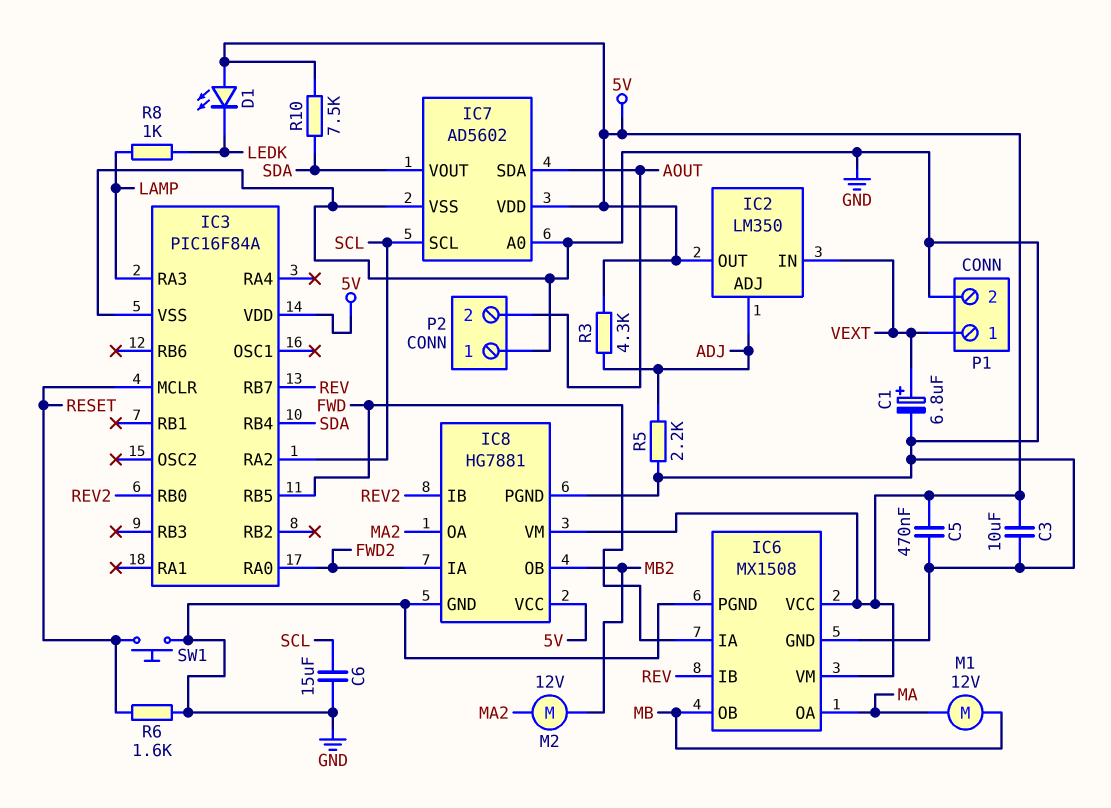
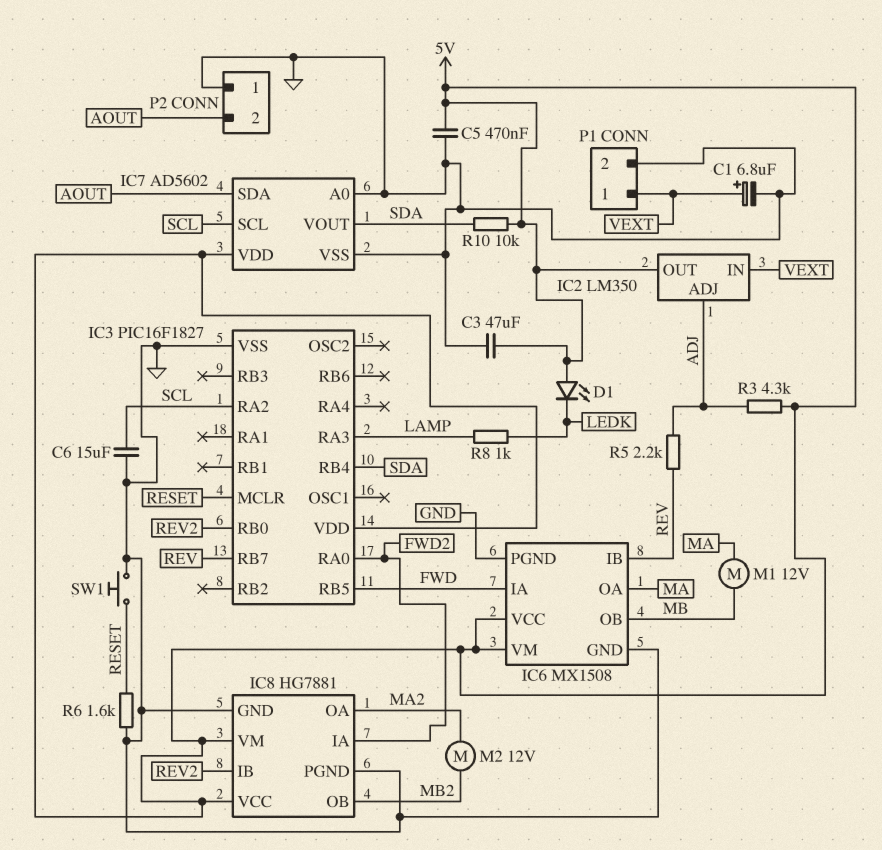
C3: 10uF (5V, GND) -> 47uF (5V, GND)
IC3: PIC16F84A -> PIC16F1827
R5: 2.2k (ADJ, GND) -> 2.2k (ADJ, REV)
R10: 7.5k (5V, SDA) -> 10k (5V, SDA)

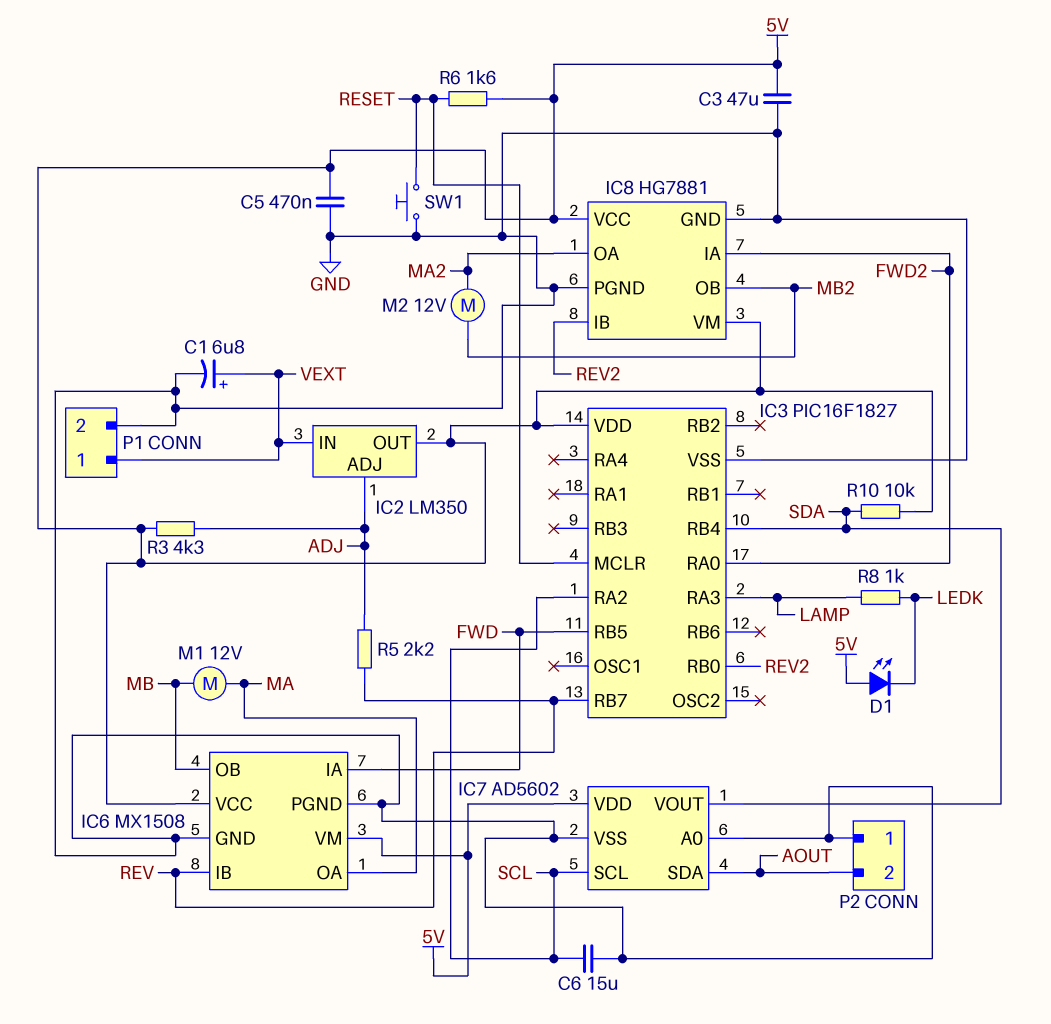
R6: 1.6k (GND, RESET) -> 1.6k (5V, RESET)

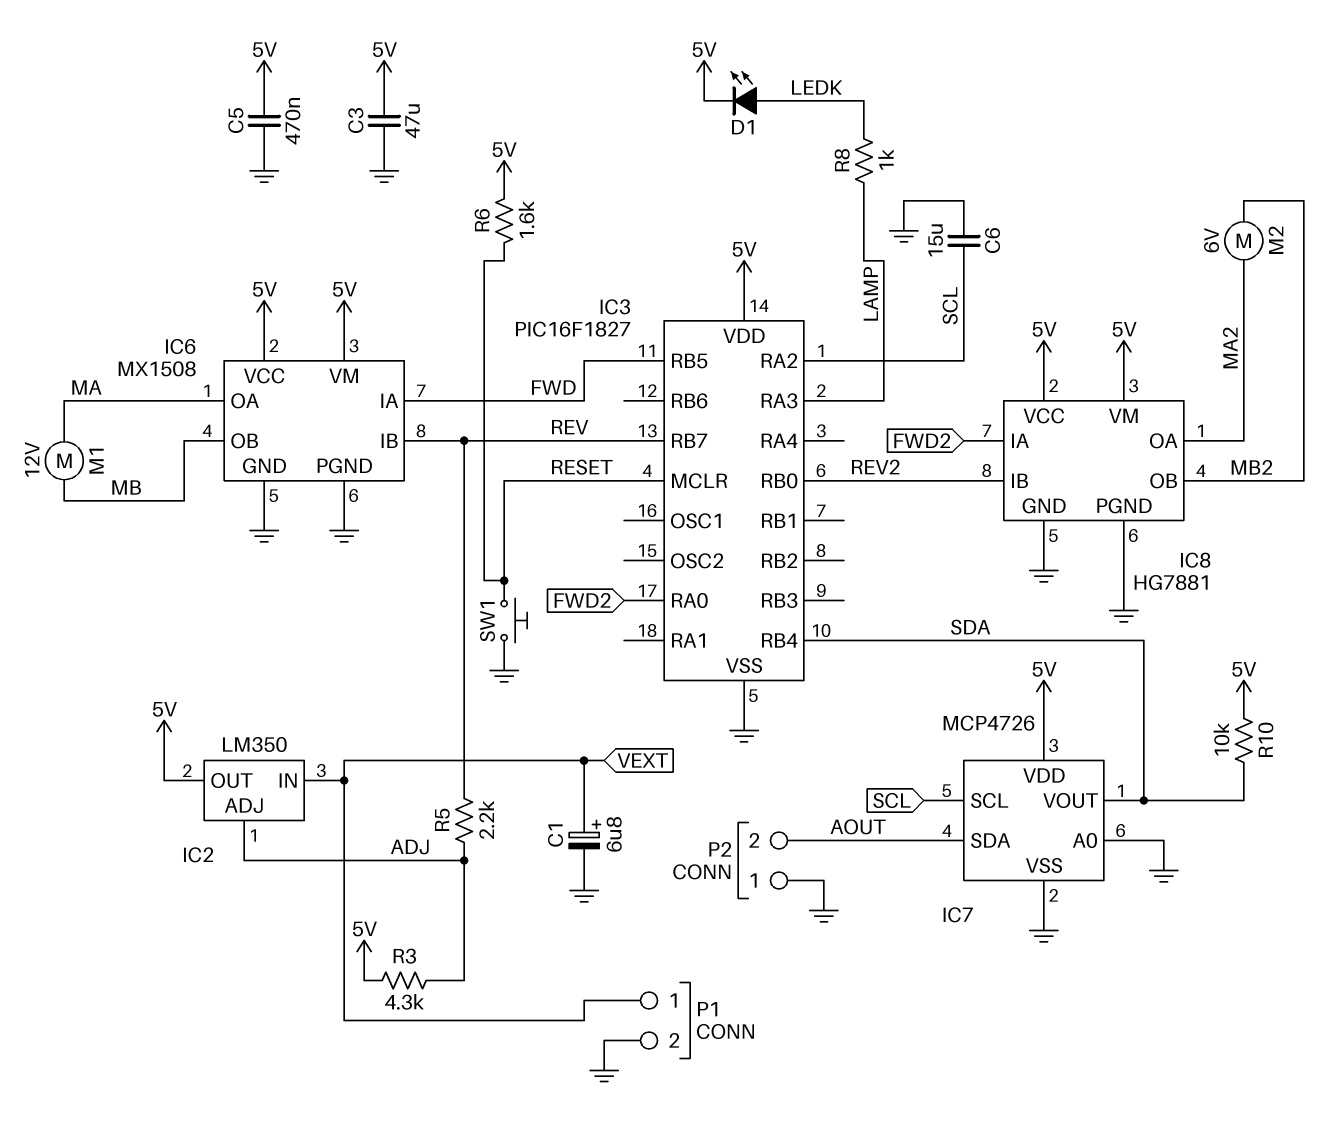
D1: LED (A 5V, K LEDK) -> LED (A LEDK, K 5V)
IC7: AD5602 -> MCP4726
M2: motor 12V (MA2, MB2) -> motor 6V (MA2, MB2)

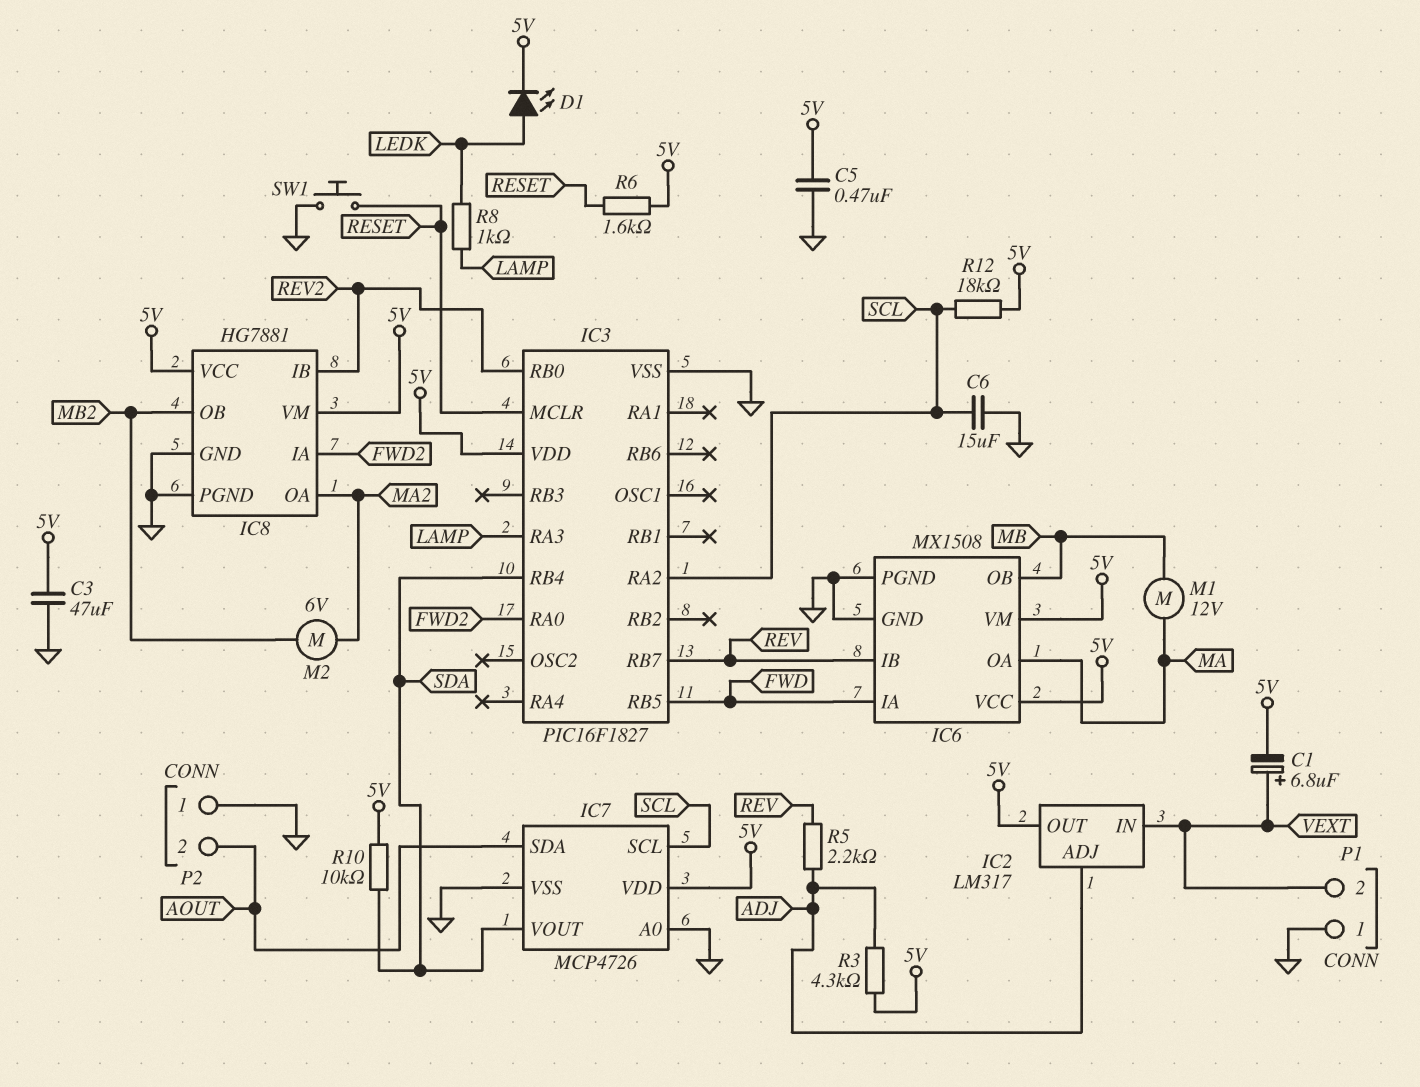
C1: 6.8uF (plus VEXT, minus GND) -> 6.8uF (plus VEXT, minus 5V)
IC2: LM350 -> LM317
P1 pin 1: VEXT -> GND
P1 pin 2: GND -> VEXT
R12: none -> 18k (5V, SCL)

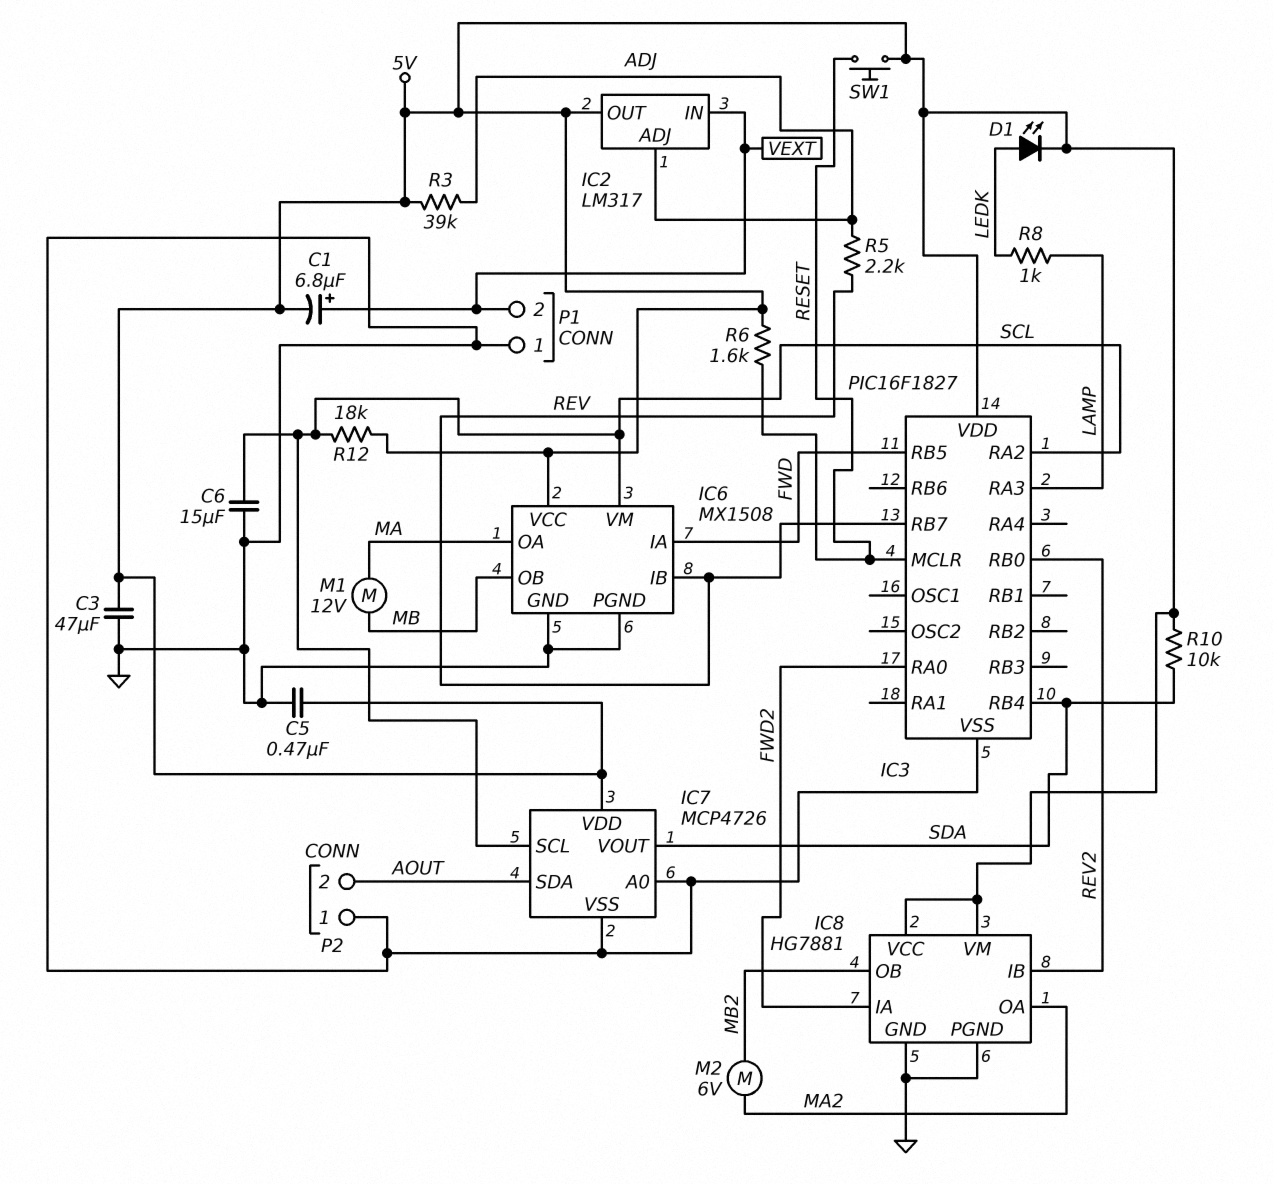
IC6 pin VM: 5V -> SCL
R3: 4.3k (5V, ADJ) -> 39k (5V, ADJ)
SW1: button (GND, RESET) -> button (5V, RESET)

